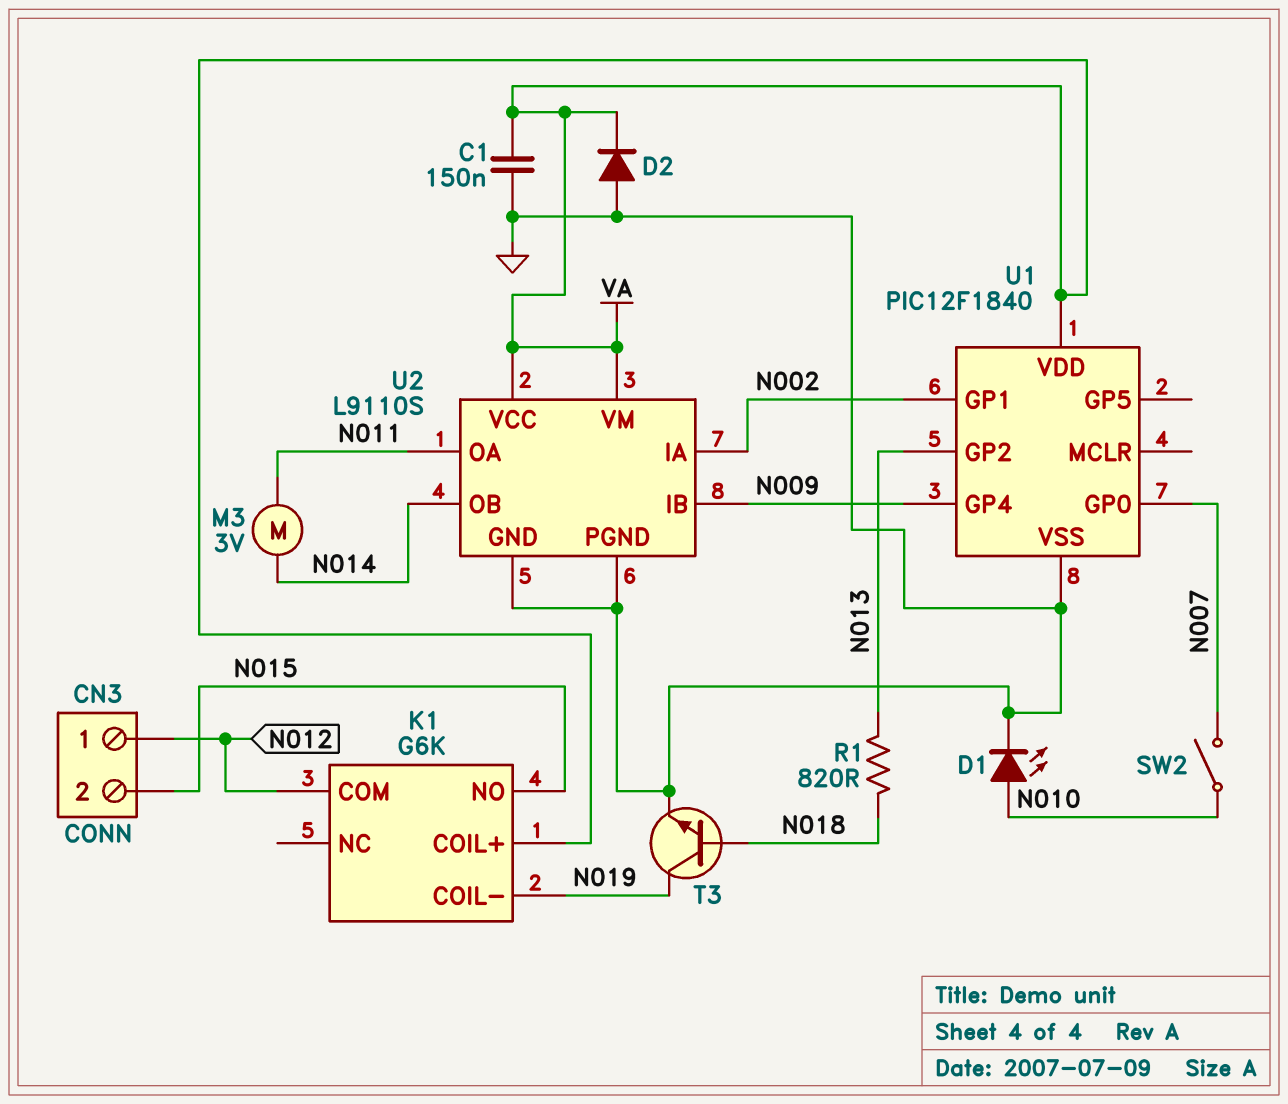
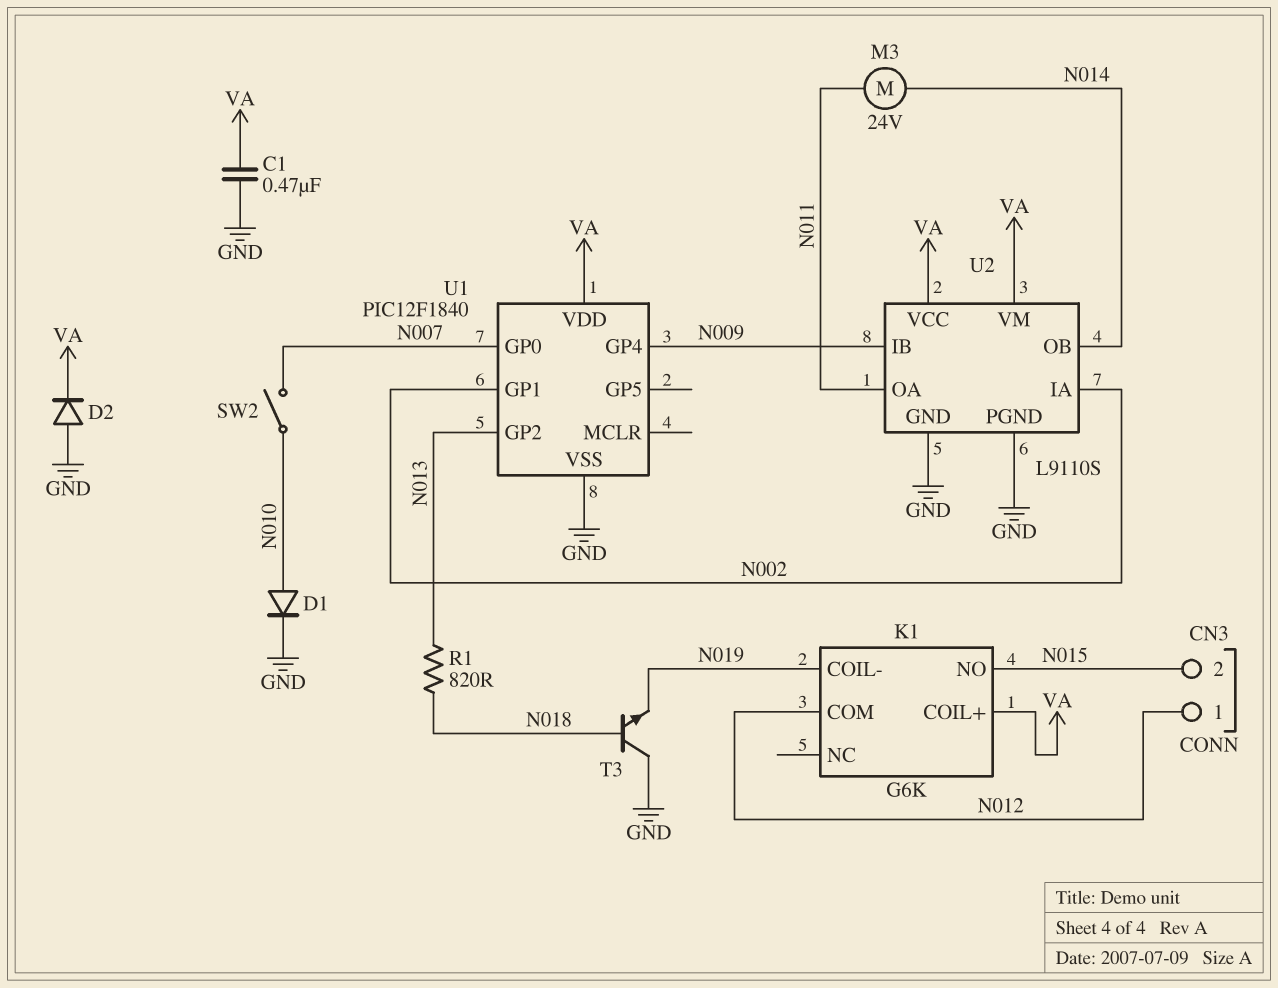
C1: 150nF (GND, VA) -> 470nF (GND, VA)
D1: LED (A N010, K GND) -> diode (A N010, K GND)
M3: motor 3V (N011, N014) -> motor 24V (N011, N014)
T3: NPN (B N018, C N019, E GND) -> NPN (B N018, C GND, E N019)

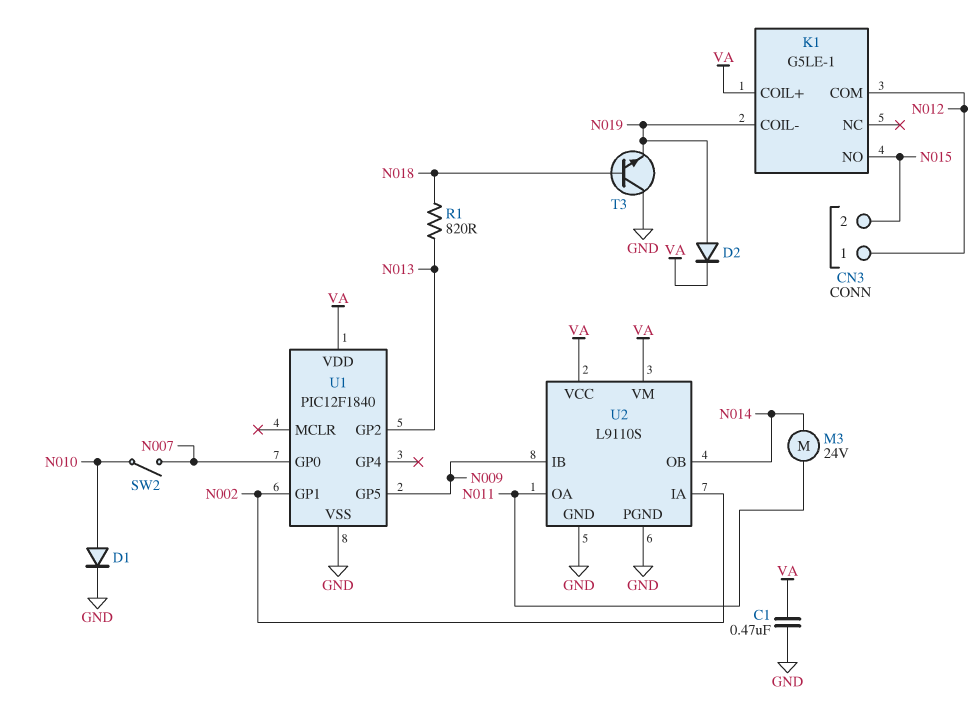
D2: diode (A GND, K VA) -> diode (A N019, K VA)
K1: G6K -> G5LE-1
U1 pin GP4: N009 -> none
U1 pin GP5: none -> N009

